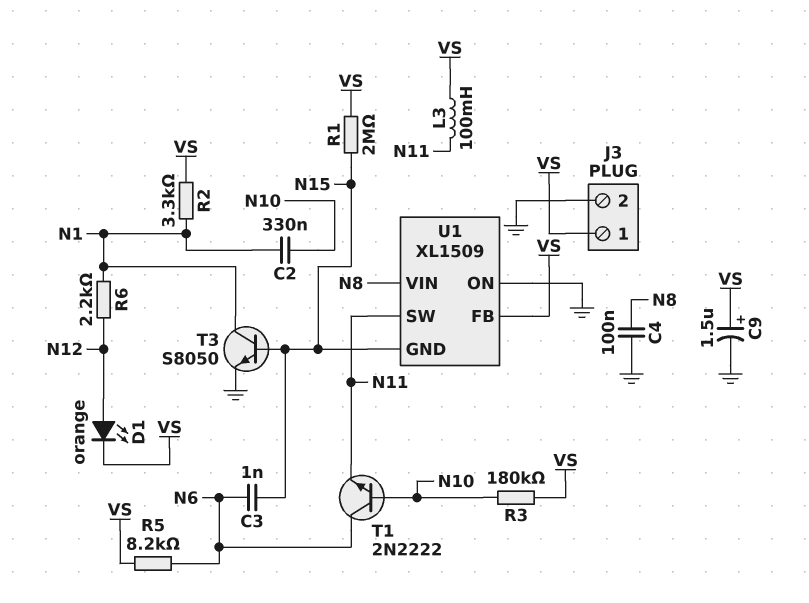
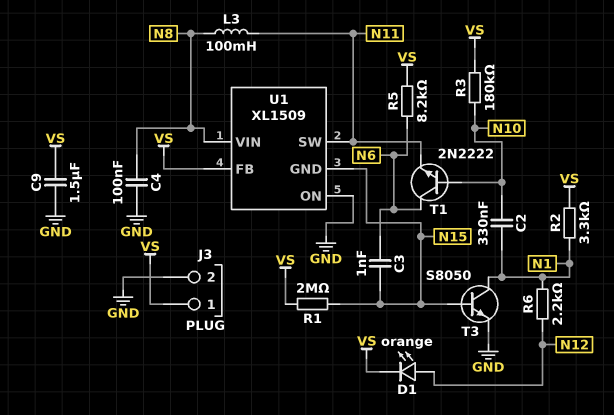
C9: 1.5uF (plus VS, minus GND) -> 1.5uF (GND, VS)
L3: 100mH (N11, VS) -> 100mH (N8, N11)

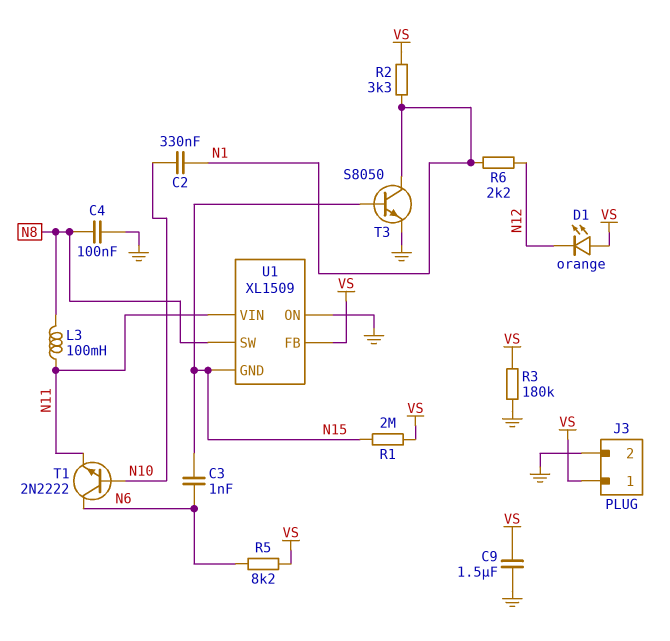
D1: LED orange (A N12, K VS) -> LED orange (A VS, K N12)
R3: 180k (N10, VS) -> 180k (GND, VS)
U1 pin SW: N11 -> N8
U1 pin VIN: N8 -> N11

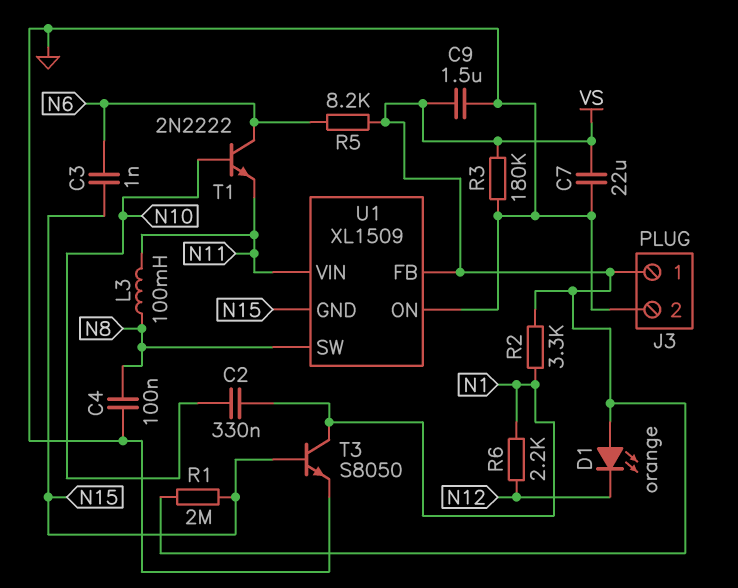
C7: none -> 22uF (GND, VS)

